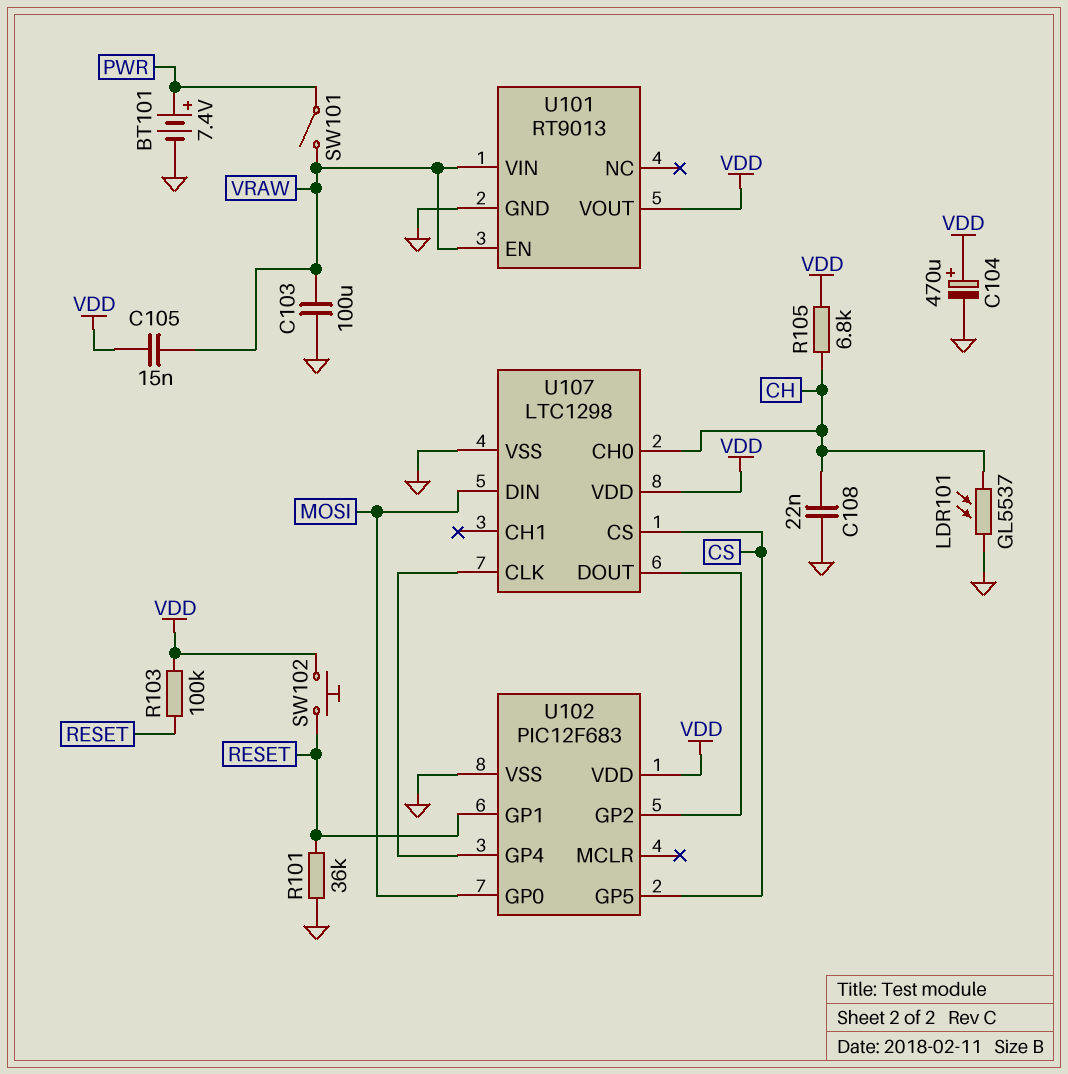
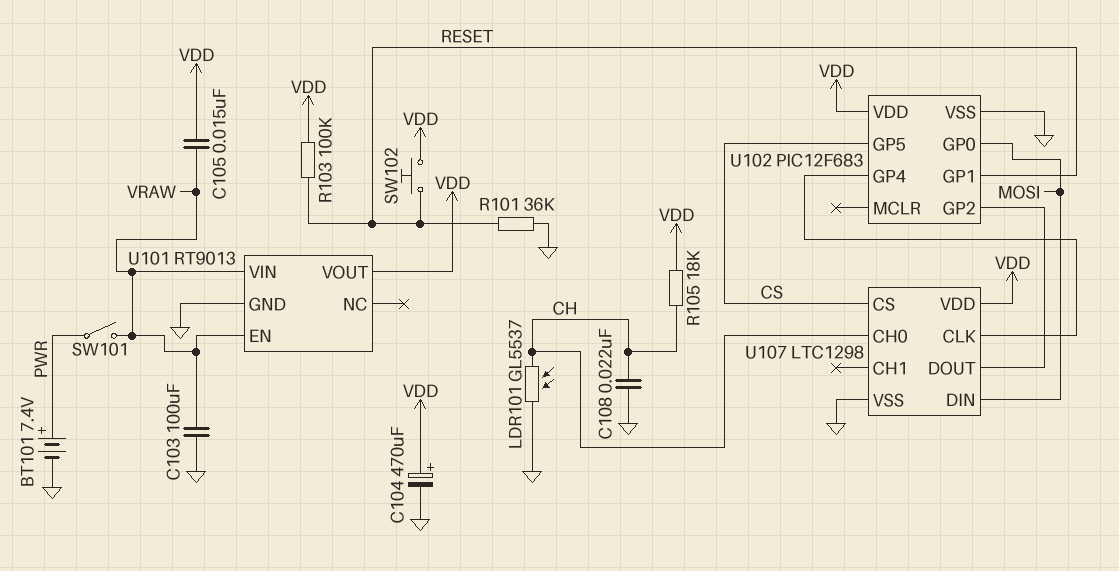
R105: 6.8k (CH, VDD) -> 18k (CH, VDD)

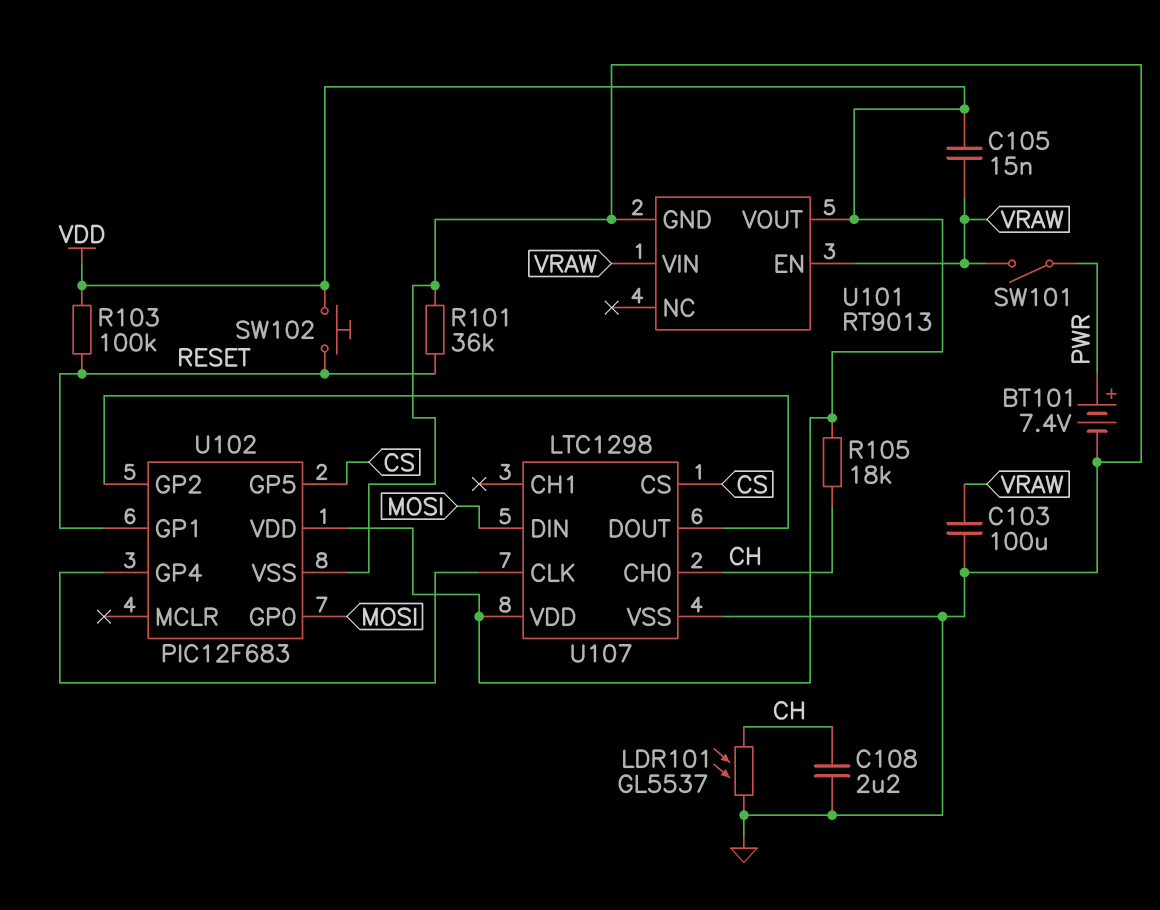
C104: 470uF (plus VDD, minus GND) -> none
C108: 22nF (CH, GND) -> 2.2uF (CH, GND)

